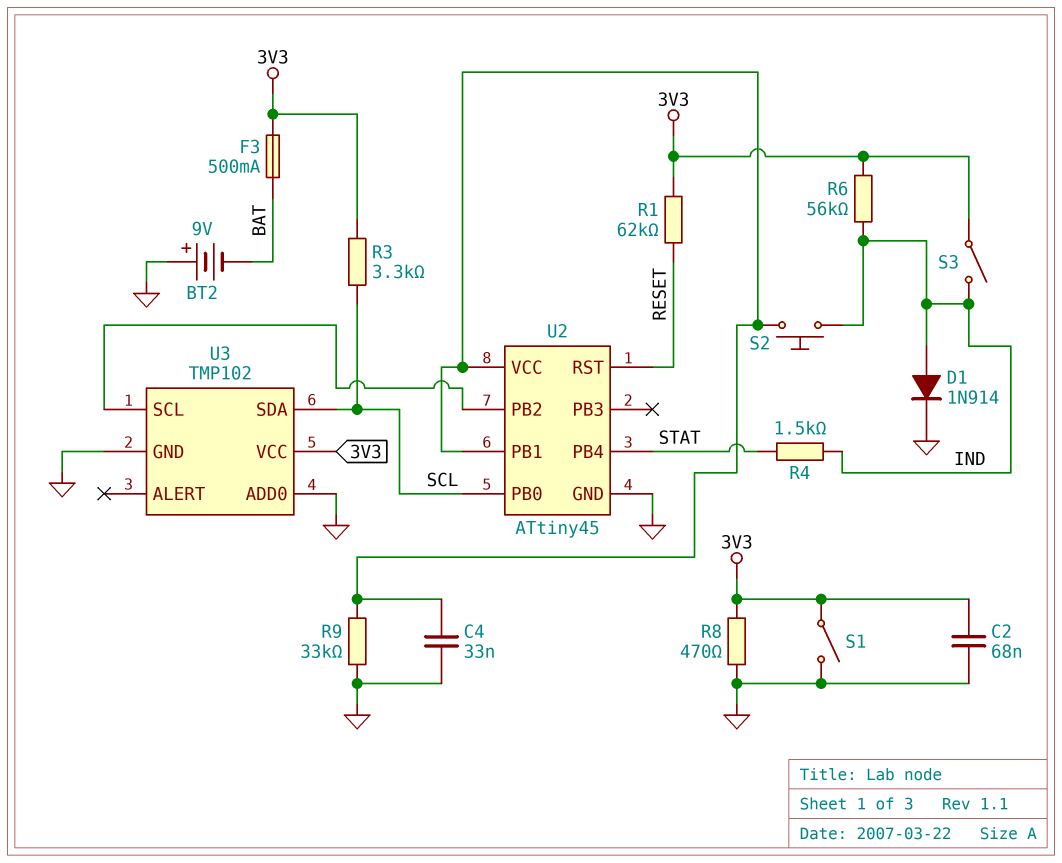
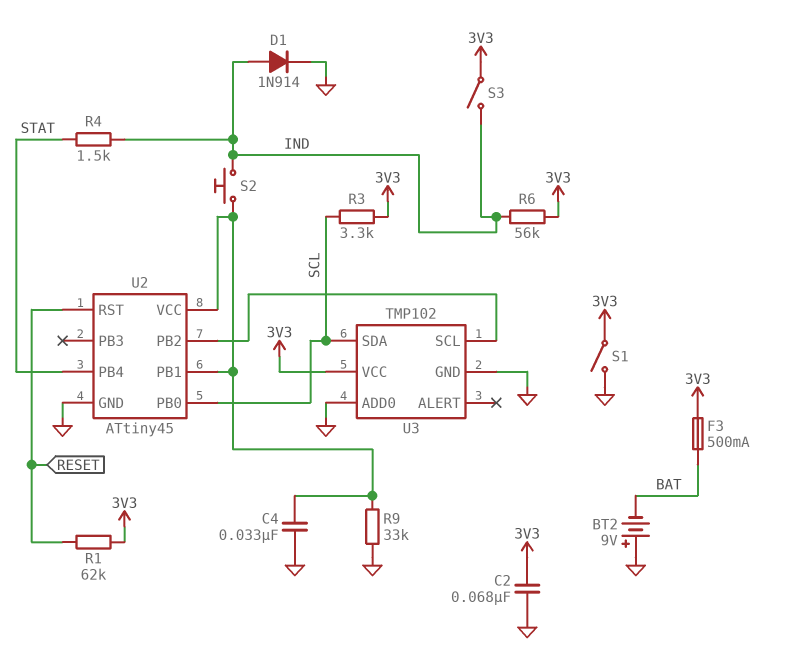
R8: 470 (3V3, GND) -> none

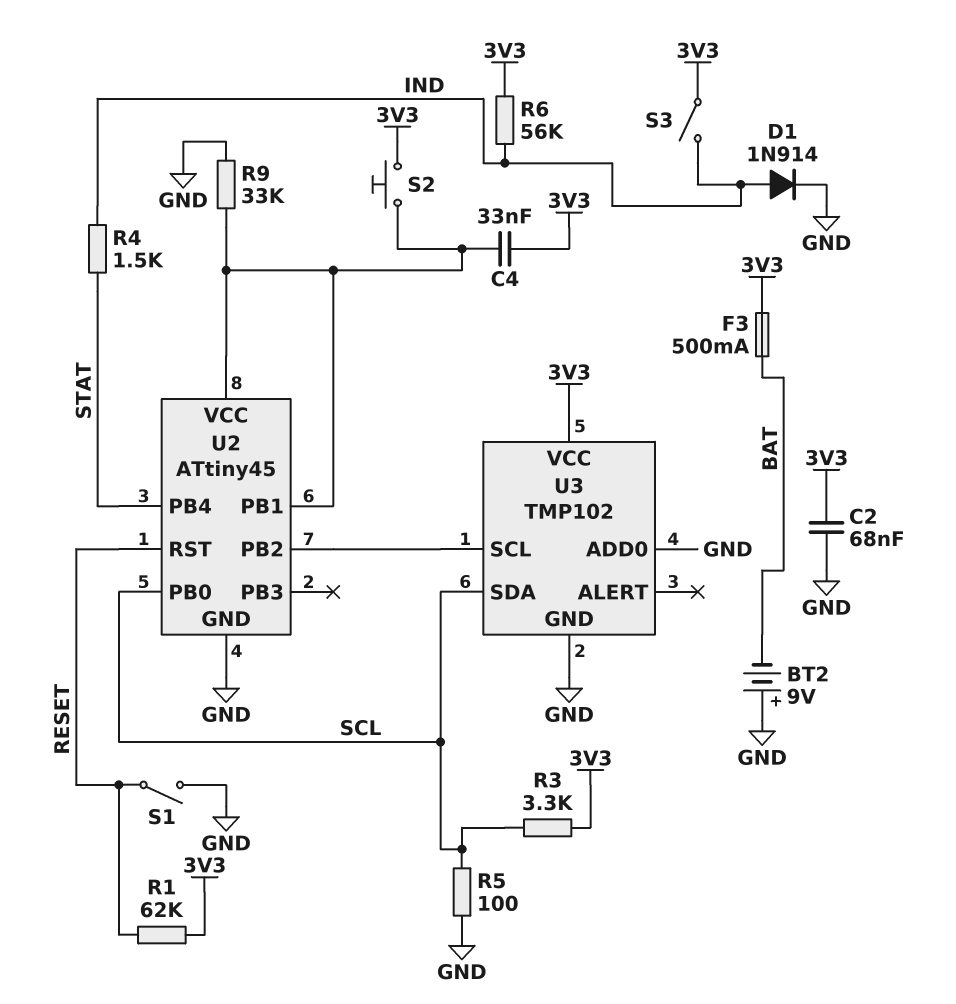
C4: 33nF (GND, U2/PB1) -> 33nF (3V3, U2/PB1)
R5: none -> 100 (GND, SCL)
S1: switch (3V3, GND) -> switch (GND, RESET)
S2: button (IND, U2/PB1) -> button (3V3, U2/PB1)

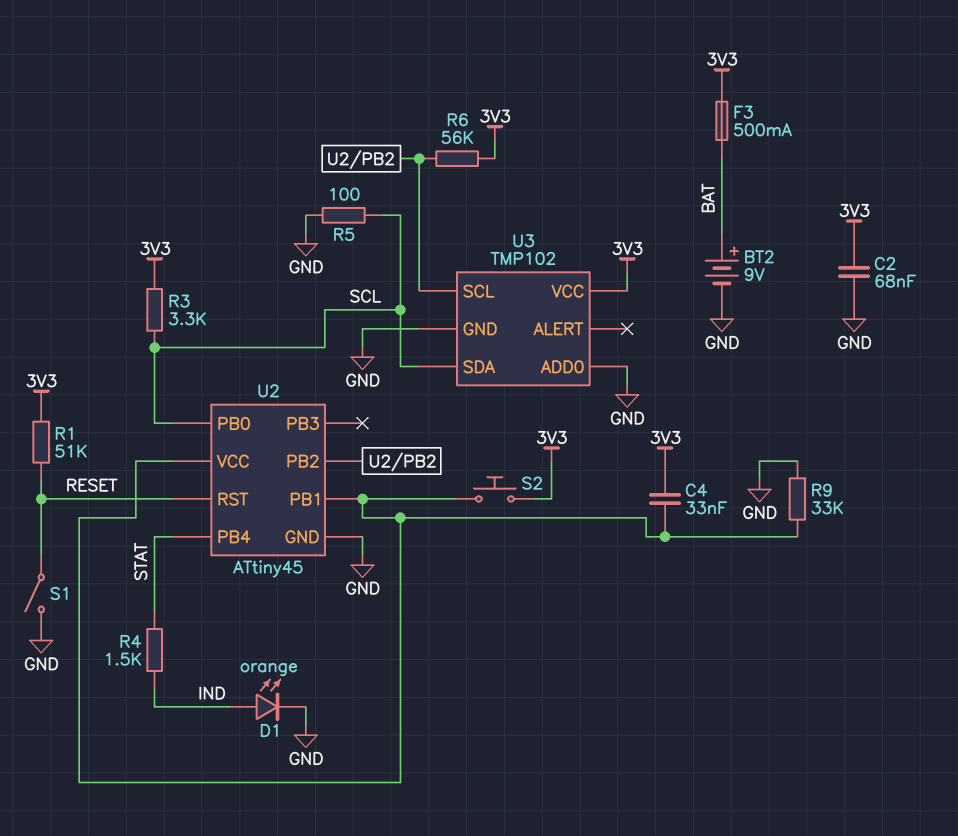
BT2: 9V (plus GND, minus BAT) -> 9V (plus BAT, minus GND)
D1: diode 1N914 (A IND, K GND) -> LED orange (A IND, K GND)
R1: 62k (3V3, RESET) -> 51k (3V3, RESET)
R6: 56k (3V3, IND) -> 56k (3V3, U2/PB2)
S3: switch (3V3, IND) -> none

